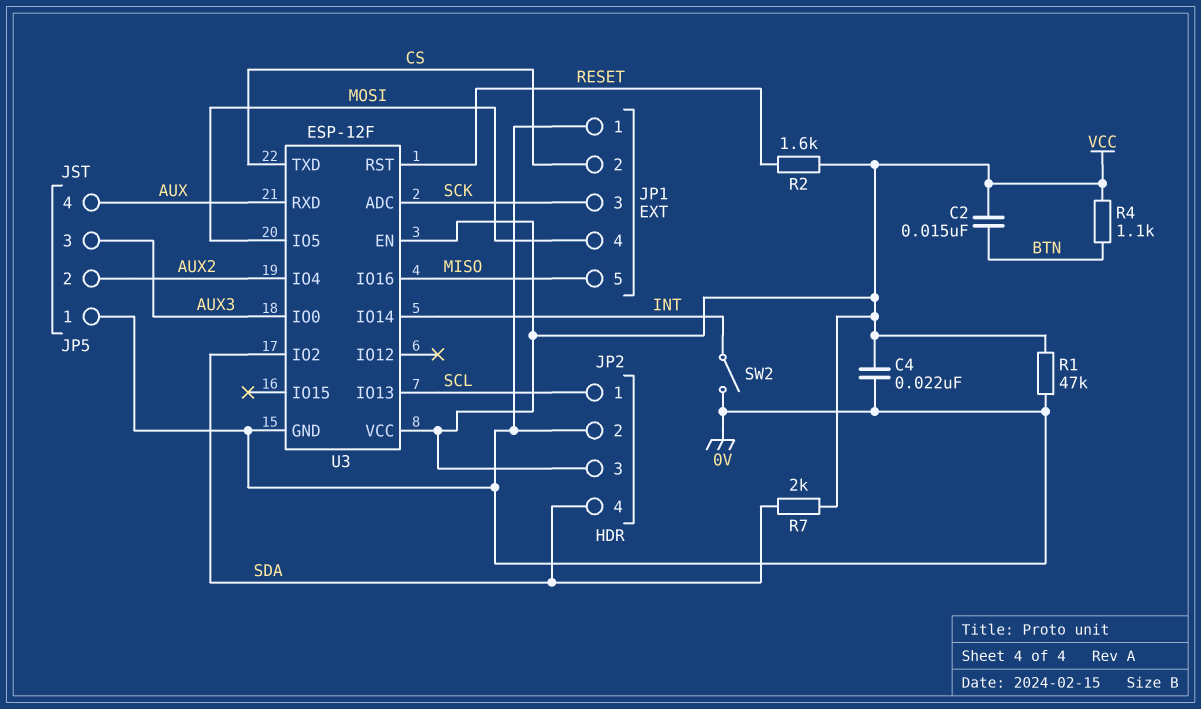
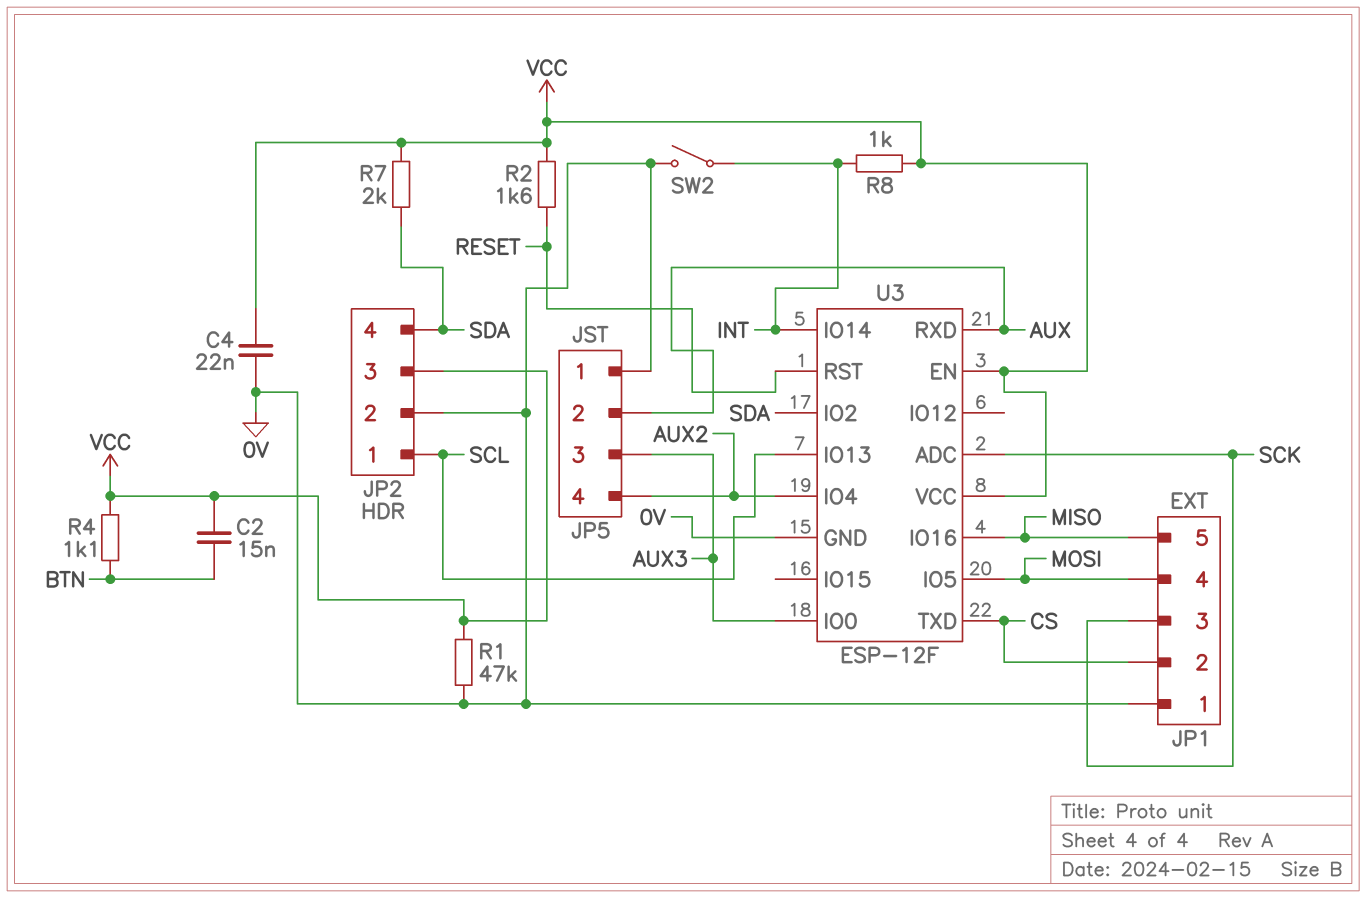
JP5 pin 2: AUX2 -> AUX
JP5 pin 4: AUX -> AUX2
R8: none -> 1k (INT, VCC)

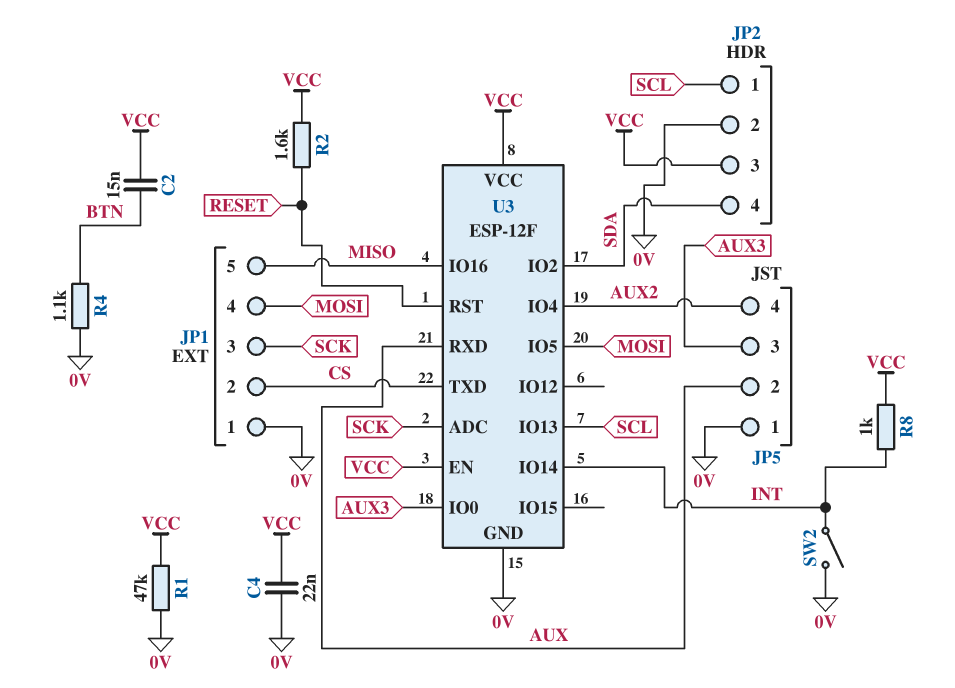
R4: 1.1k (BTN, VCC) -> 1.1k (0V, BTN)
R7: 2k (SDA, VCC) -> none

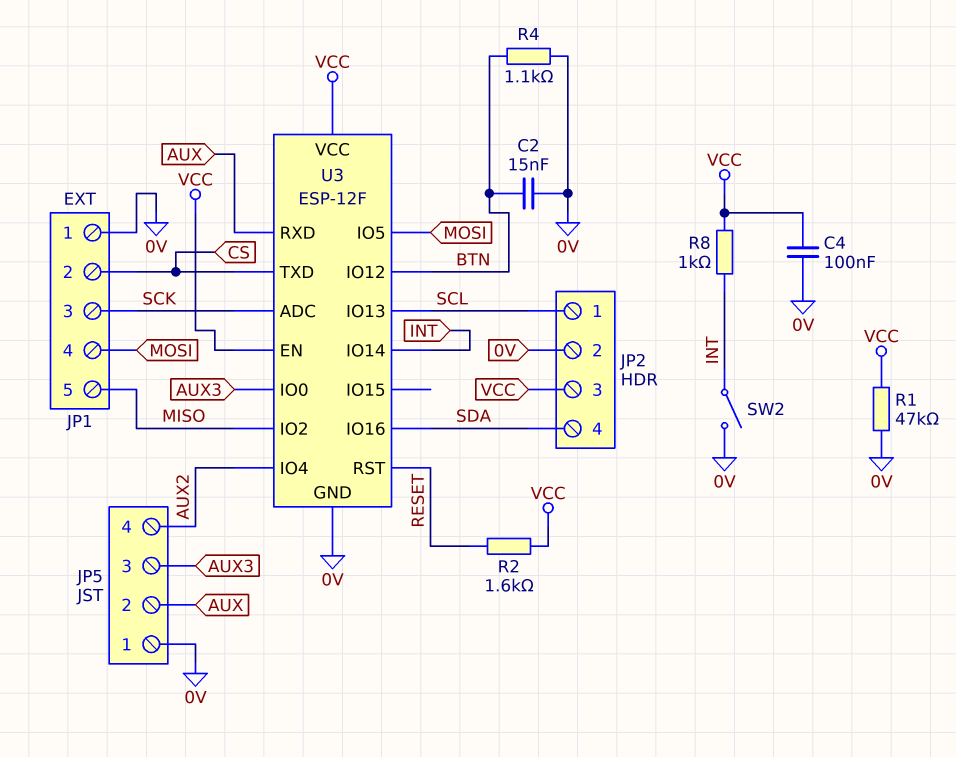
C2: 15nF (BTN, VCC) -> 15nF (0V, BTN)
C4: 22nF (0V, VCC) -> 100nF (0V, VCC)
U3 pin IO2: SDA -> MISO
U3 pin IO12: none -> BTN
U3 pin IO16: MISO -> SDA

